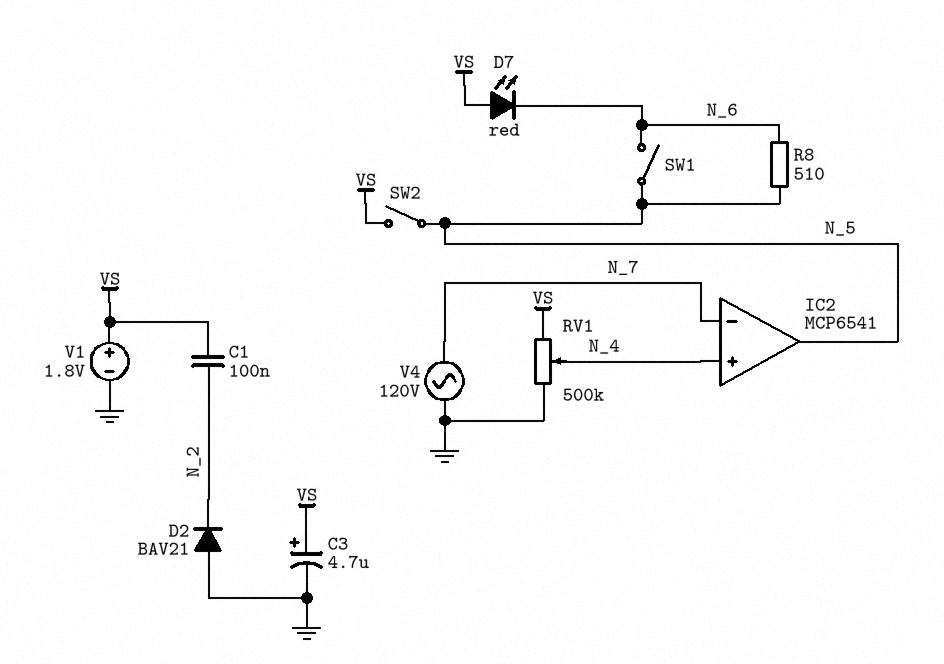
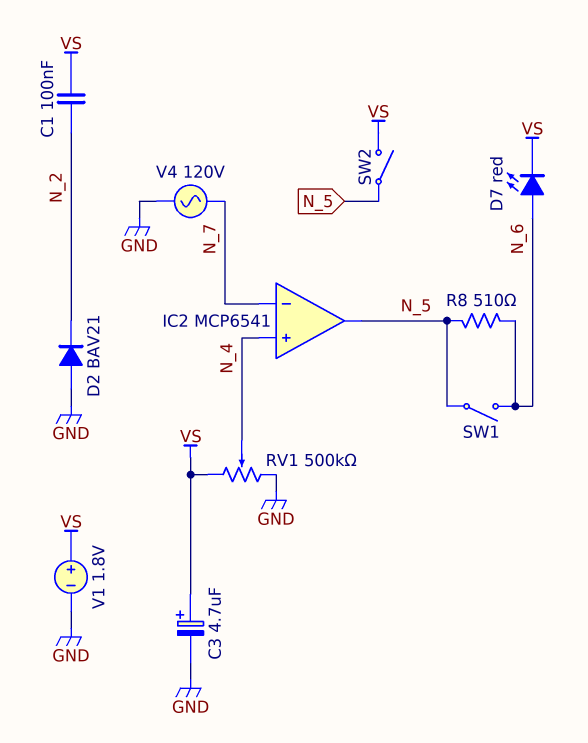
D7: LED red (A VS, K N_6) -> LED red (A N_6, K VS)

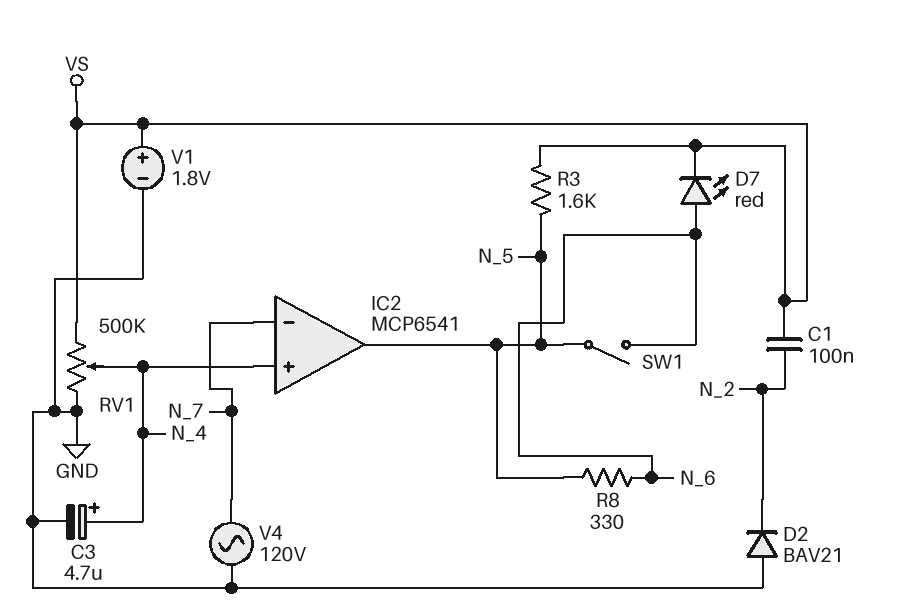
C3: 4.7uF (plus VS, minus GND) -> 4.7uF (plus N_4, minus GND)
R3: none -> 1.6k (N_5, VS)
R8: 510 (N_5, N_6) -> 330 (N_5, N_6)
SW2: switch (N_5, VS) -> none

